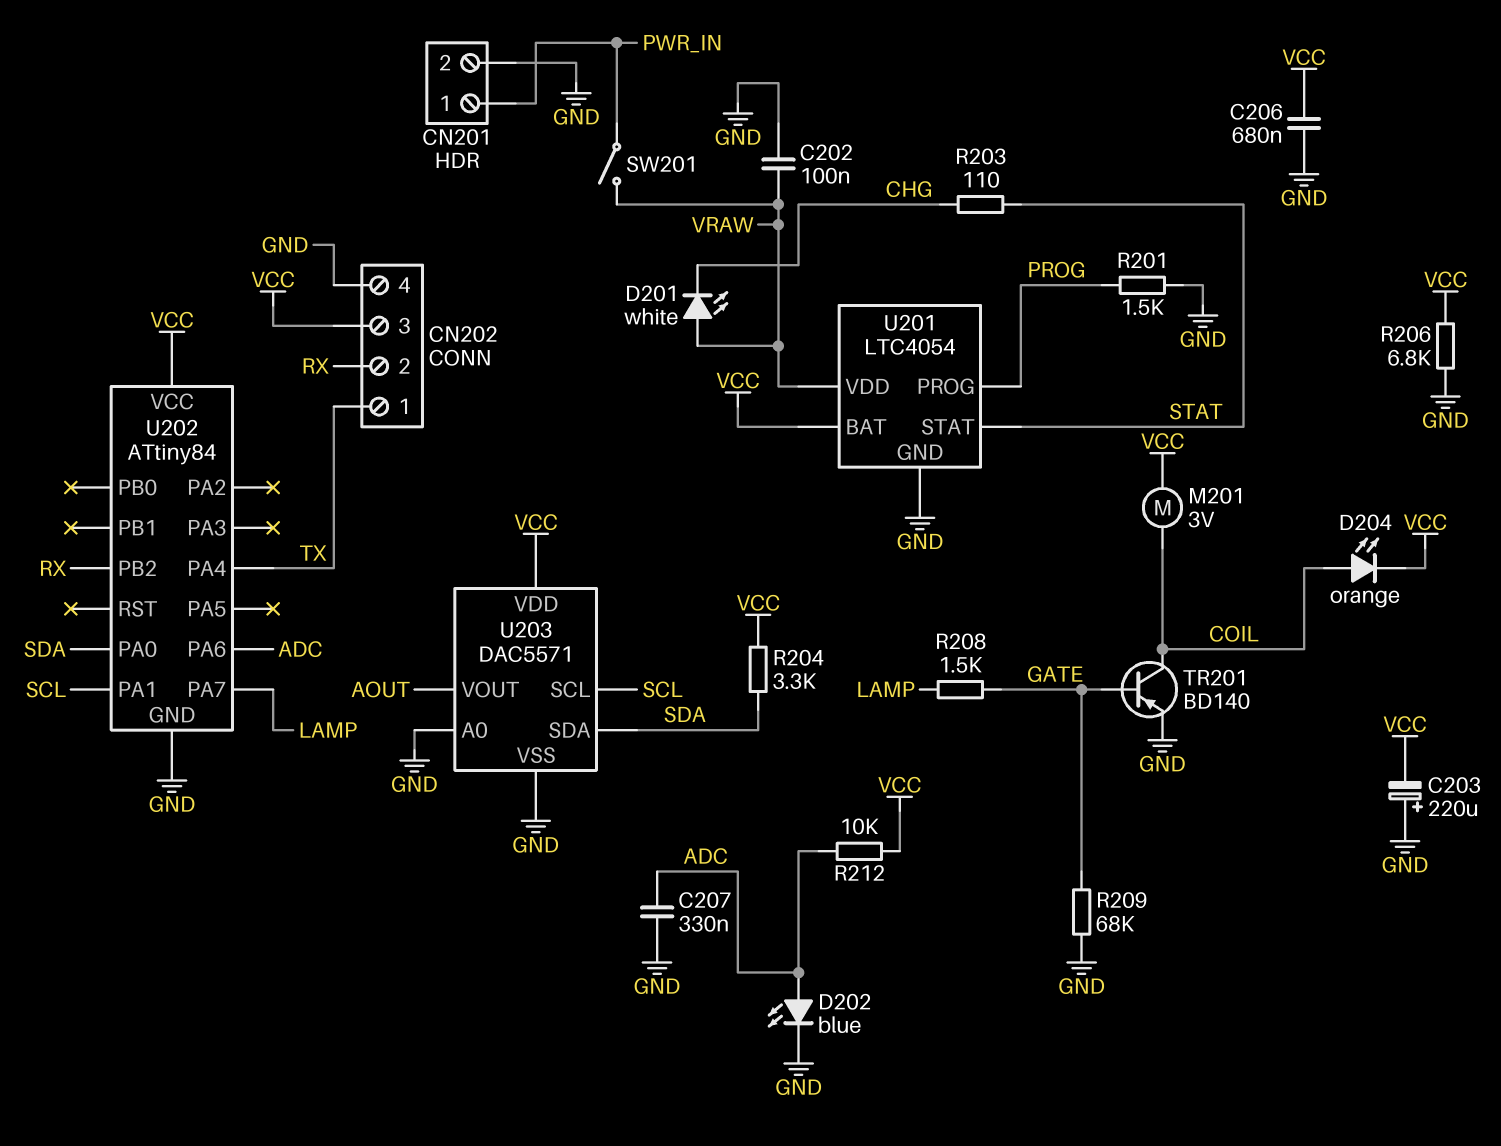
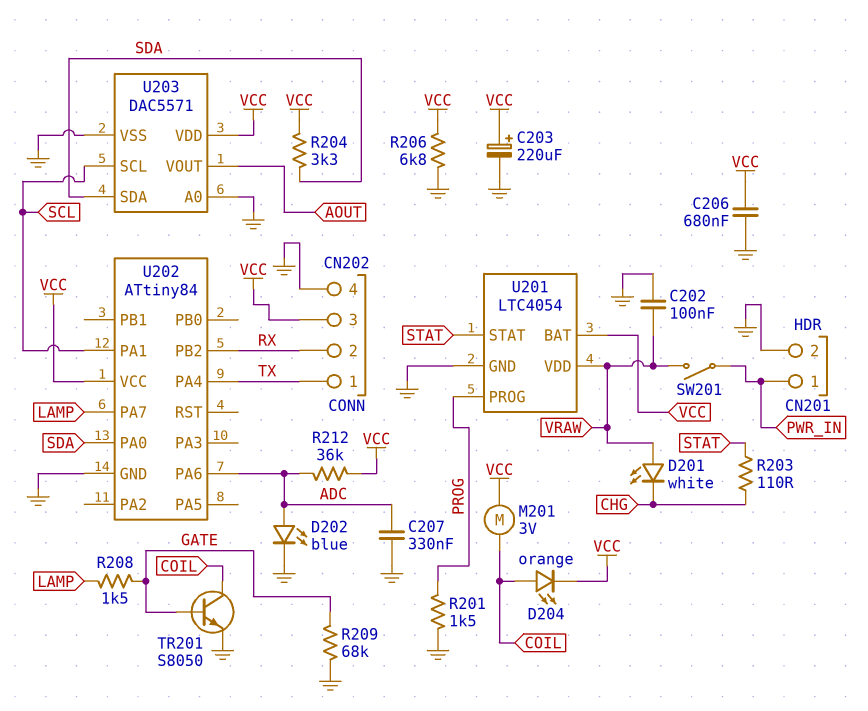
C203: 220uF (plus GND, minus VCC) -> 220uF (plus VCC, minus GND)
R212: 10k (ADC, VCC) -> 36k (ADC, VCC)
TR201: PNP BD140 (B GATE, C COIL, E GND) -> NPN S8050 (B GATE, C COIL, E GND)

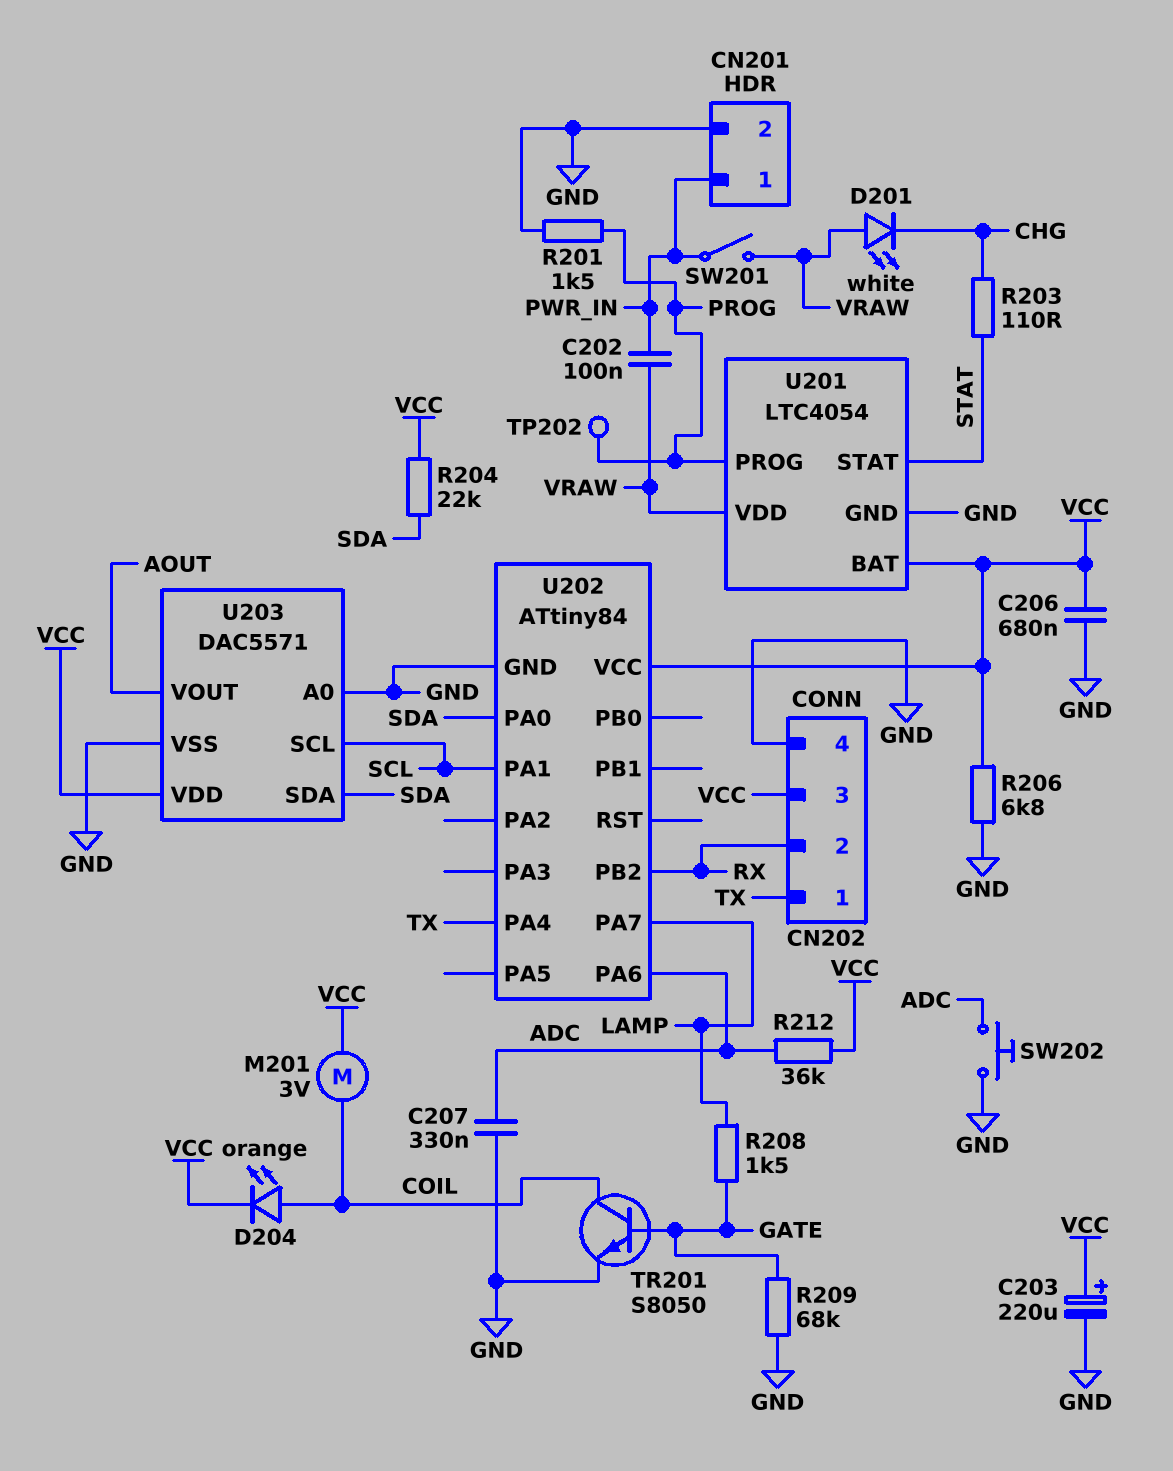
C202: 100nF (GND, VRAW) -> 100nF (PWR_IN, VRAW)
D202: LED blue (A ADC, K GND) -> none
R204: 3.3k (SDA, VCC) -> 22k (SDA, VCC)
SW202: none -> button (ADC, GND)
TP202: none -> test point (PROG)

